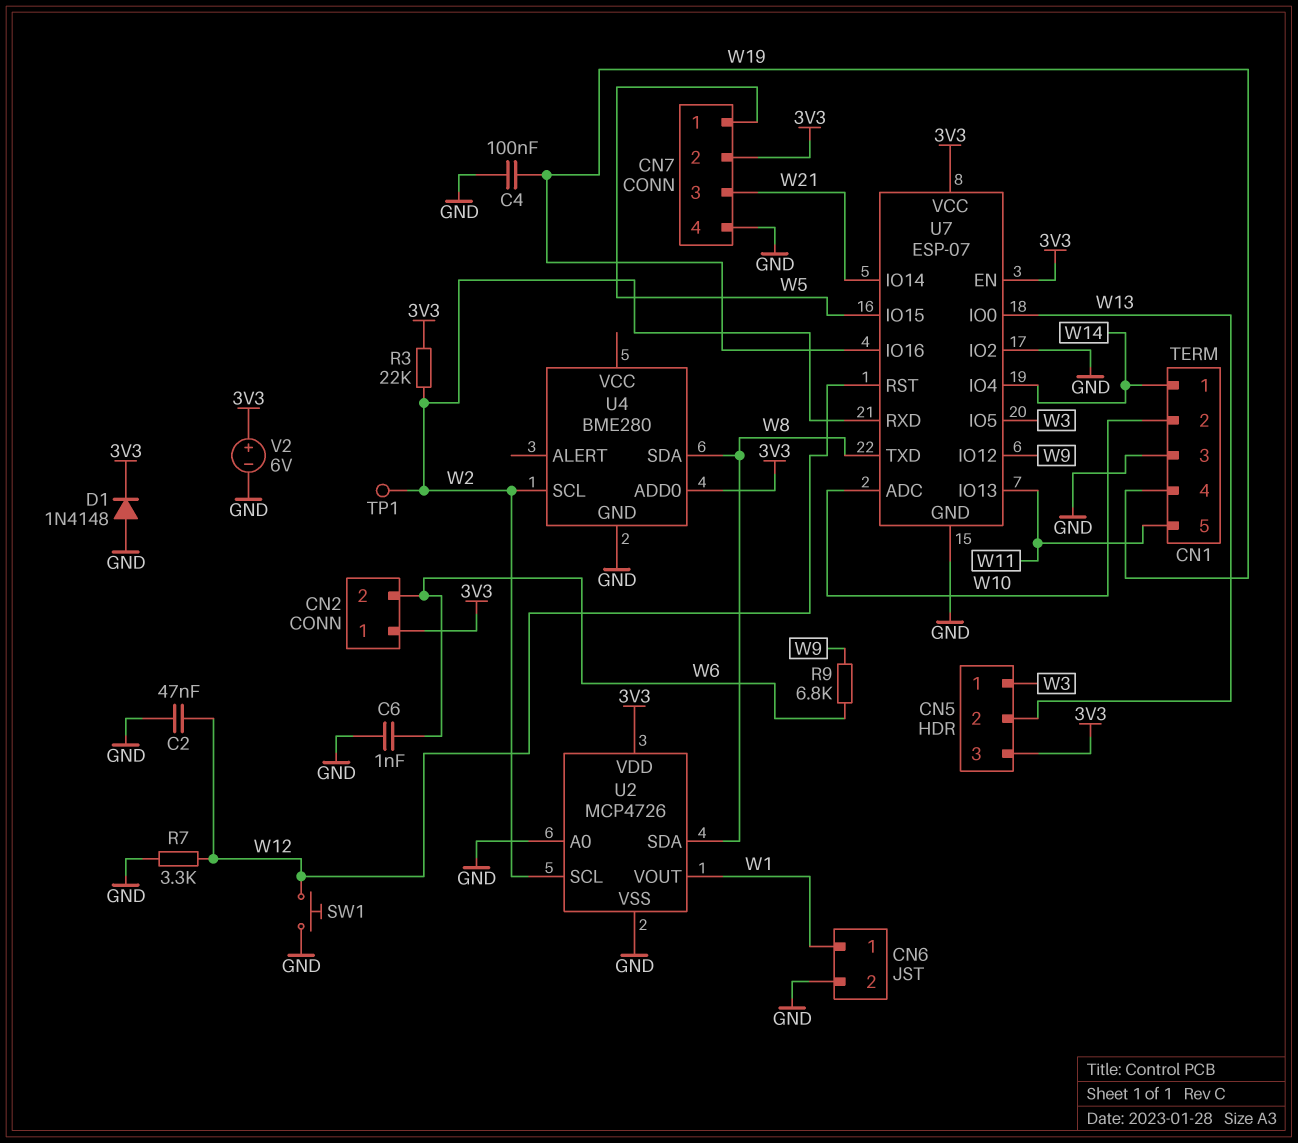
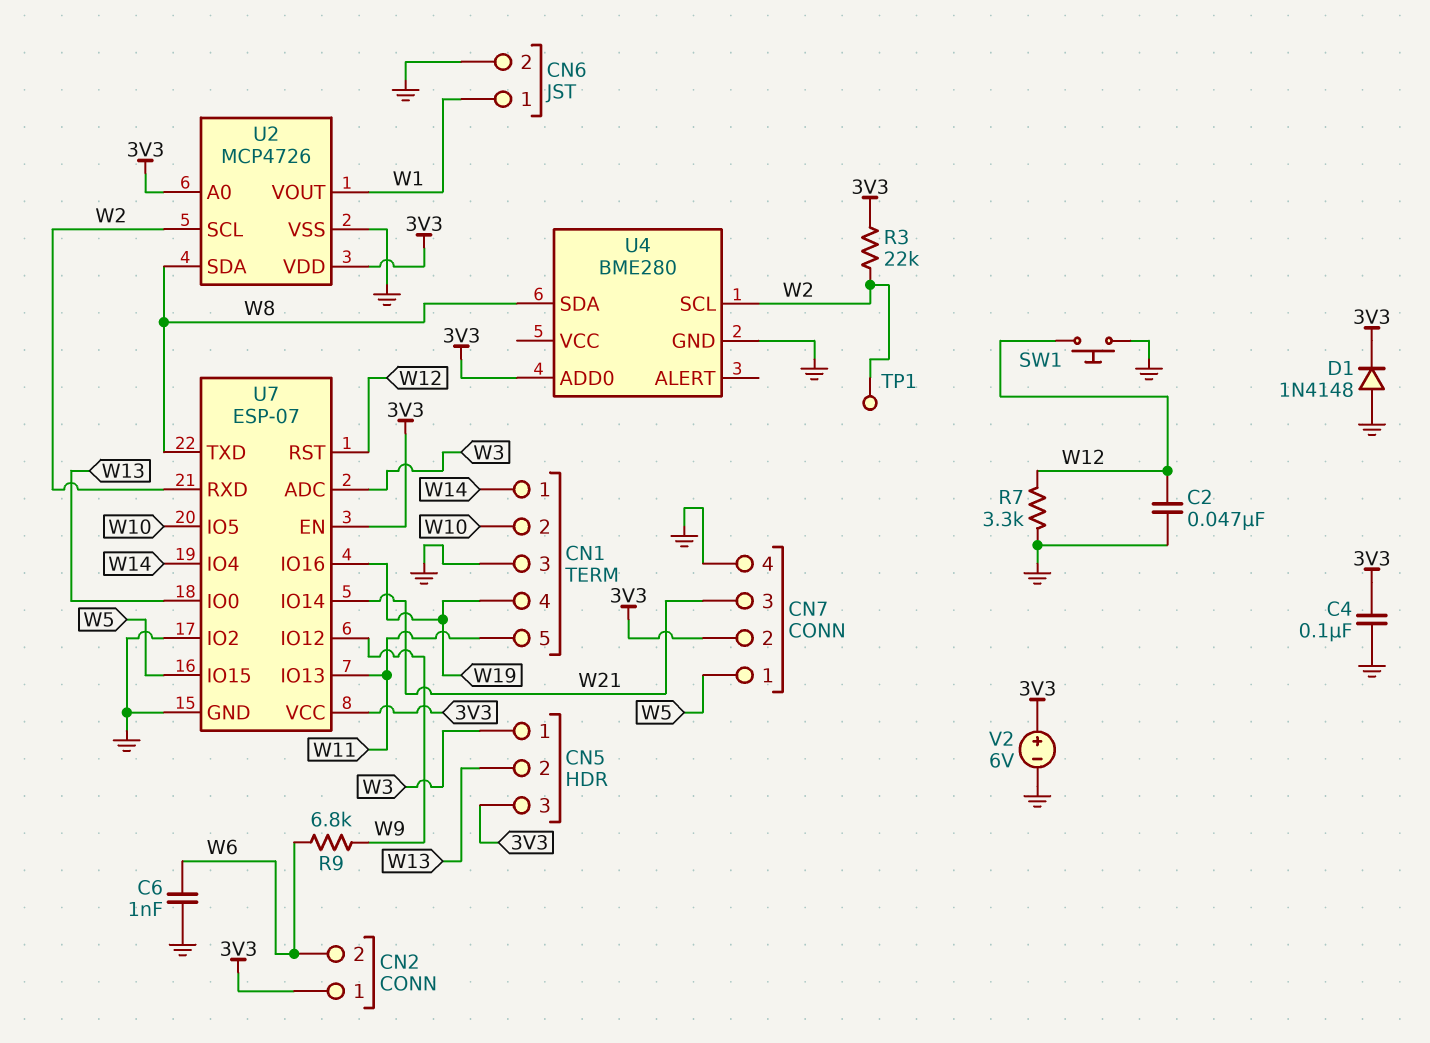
C4: 100nF (GND, W19) -> 100nF (3V3, GND)
U2 pin A0: GND -> 3V3
U7 pin ADC: W10 -> W3
U7 pin IO5: W3 -> W10

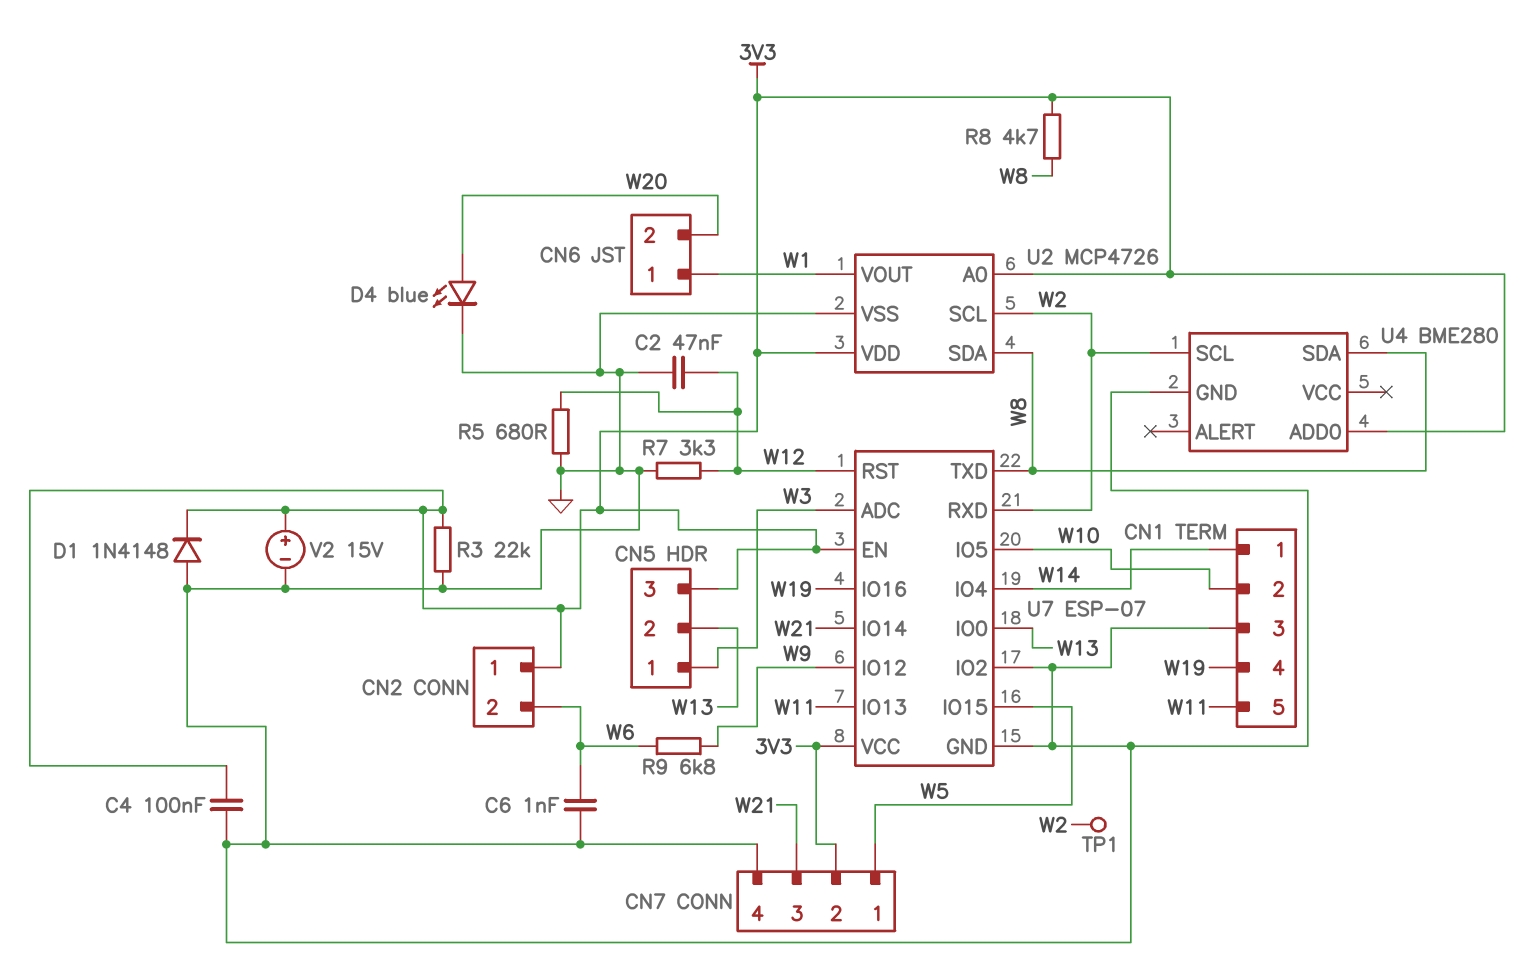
CN6 pin 2: GND -> W20
D4: none -> LED blue (A W20, K GND)
R3: 22k (3V3, W2) -> 22k (3V3, GND)
R5: none -> 680 (GND, W12)
R8: none -> 4.7k (3V3, W8)
SW1: button (GND, W12) -> none
V2: 6V (plus 3V3, minus GND) -> 15V (plus 3V3, minus GND)

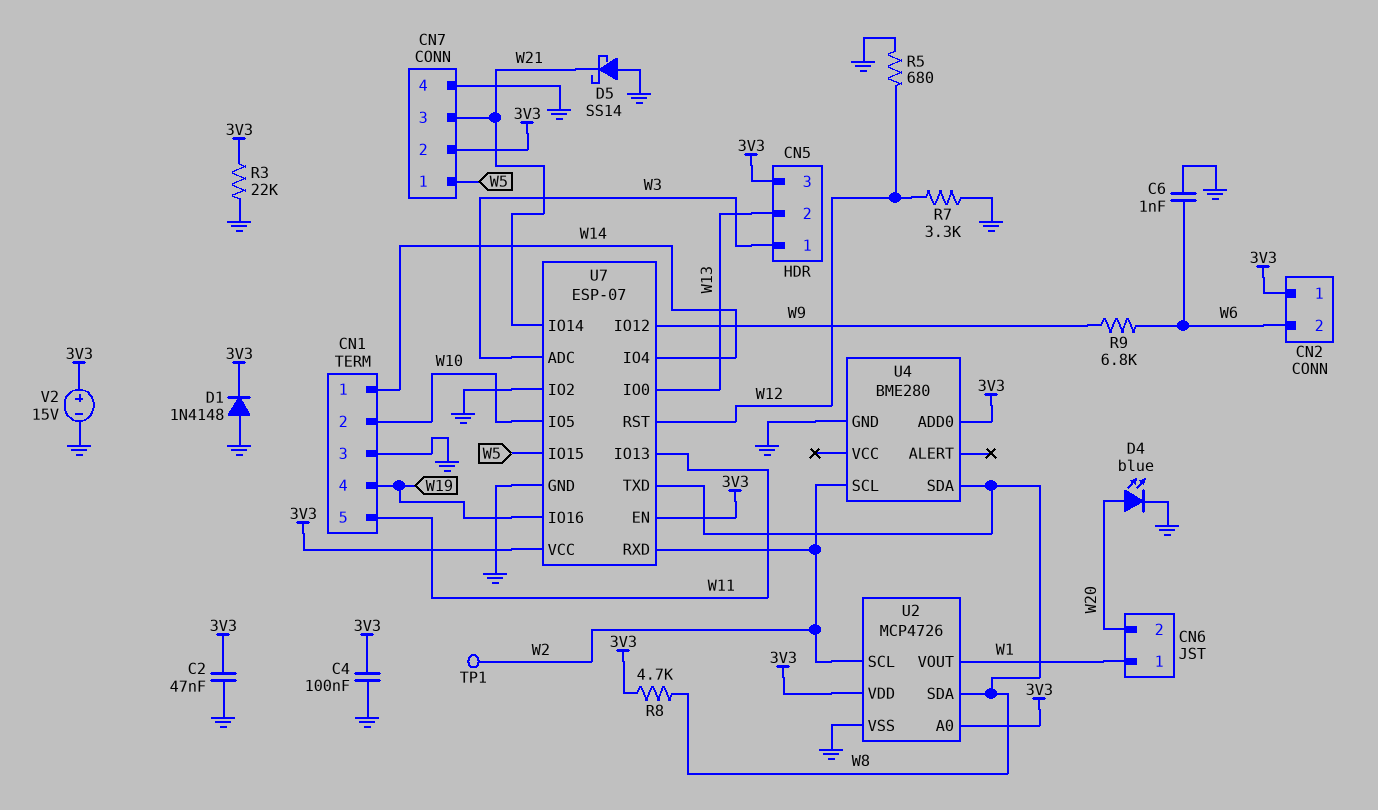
C2: 47nF (GND, W12) -> 47nF (3V3, GND)
D5: none -> schottky SS14 (A GND, K W21)

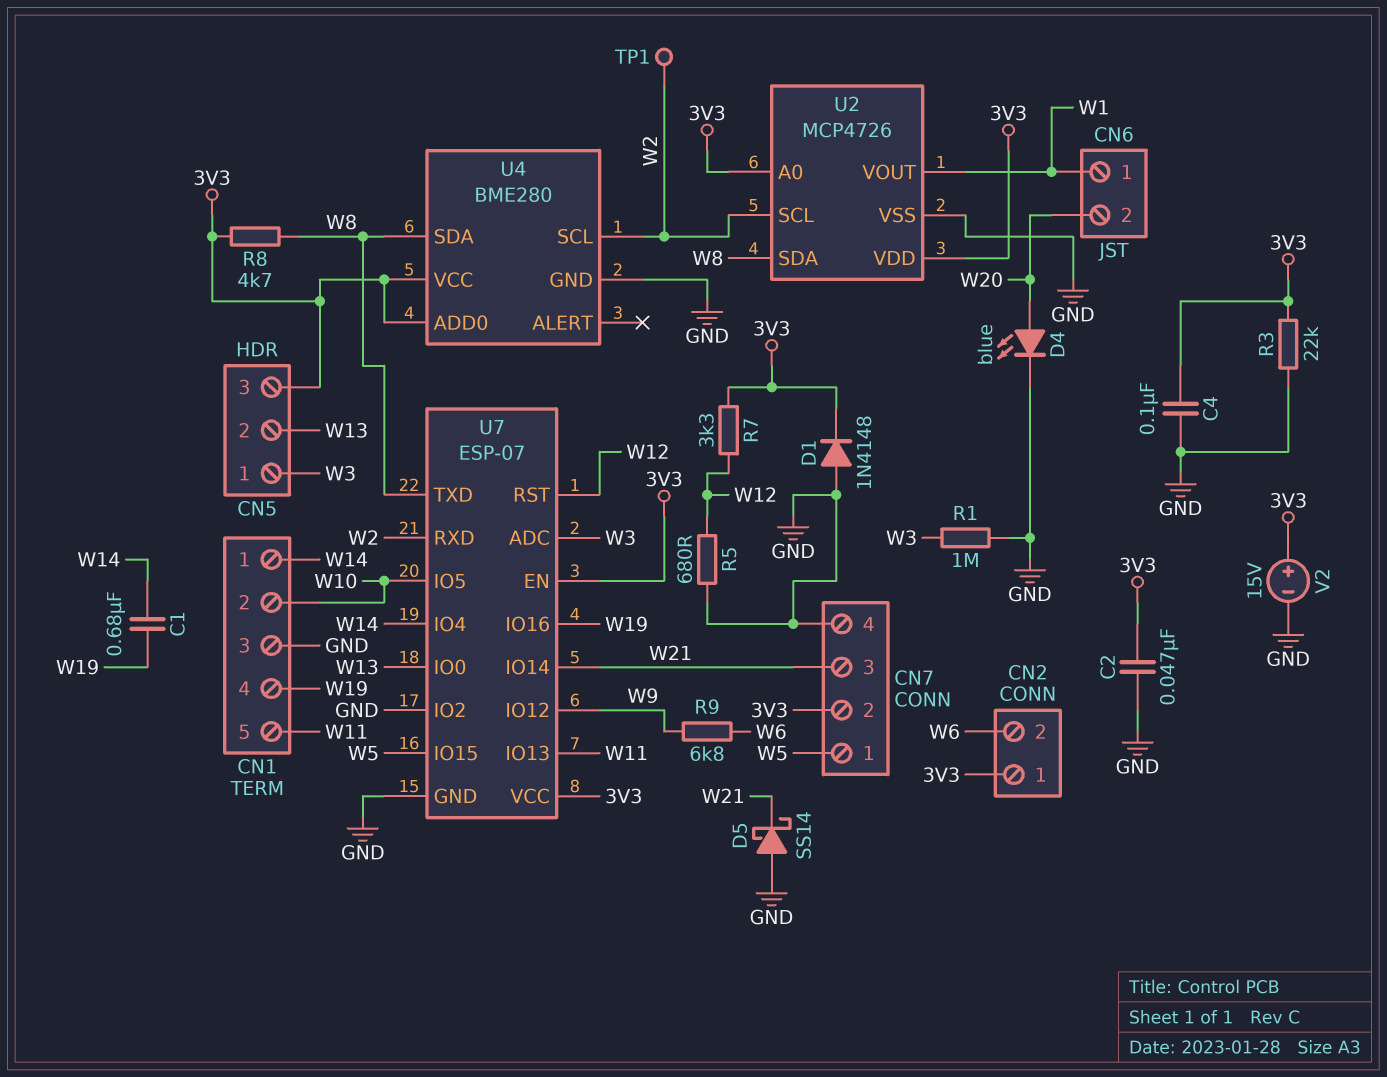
C1: none -> 680nF (W14, W19)
C6: 1nF (GND, W6) -> none
R1: none -> 1M (GND, W3)
R7: 3.3k (GND, W12) -> 3.3k (3V3, W12)
U4 pin VCC: none -> 3V3

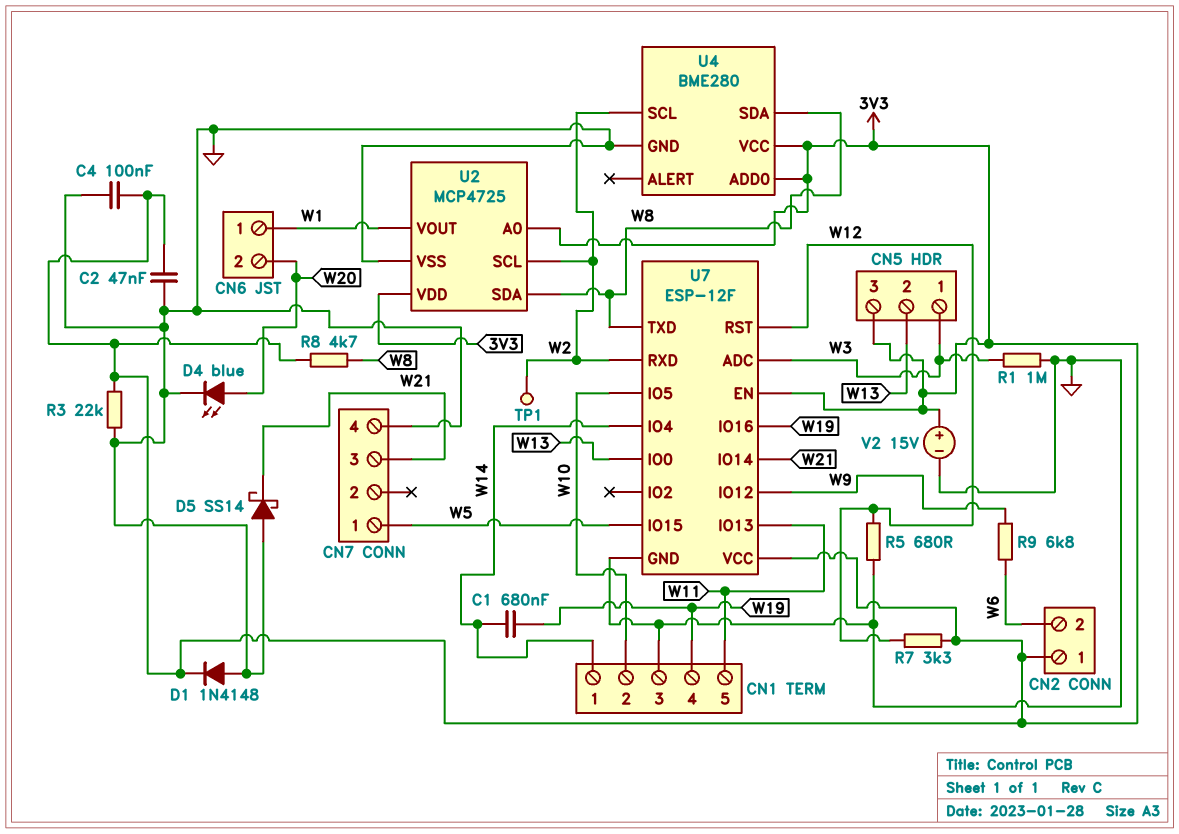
CN7 pin 2: 3V3 -> none
U2: MCP4726 -> MCP4725
U7: ESP-07 -> ESP-12F
U7 pin IO2: GND -> none

